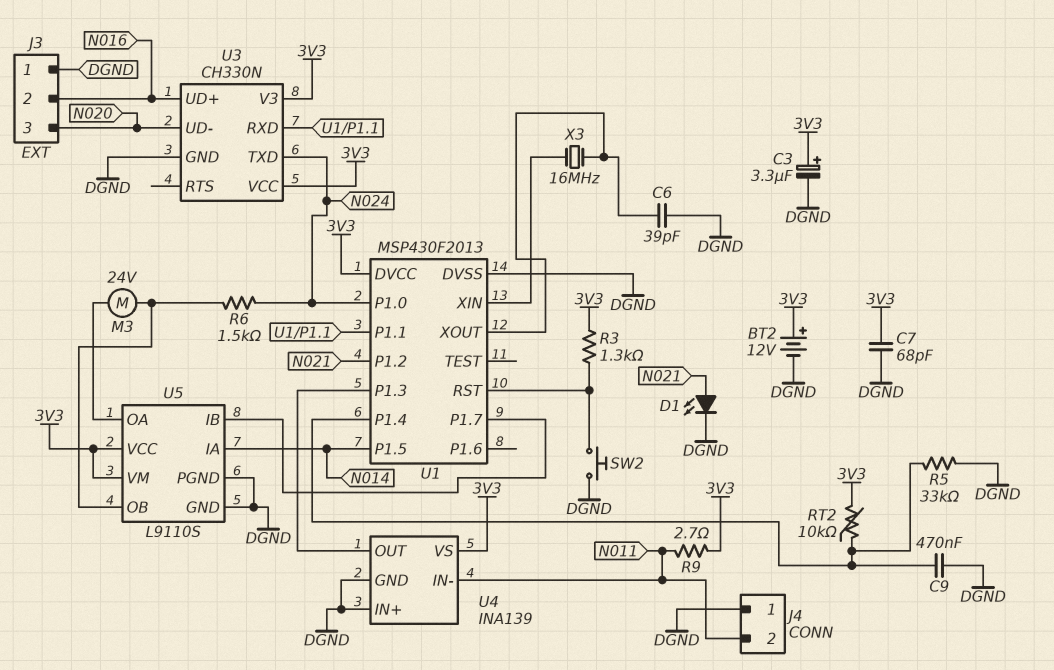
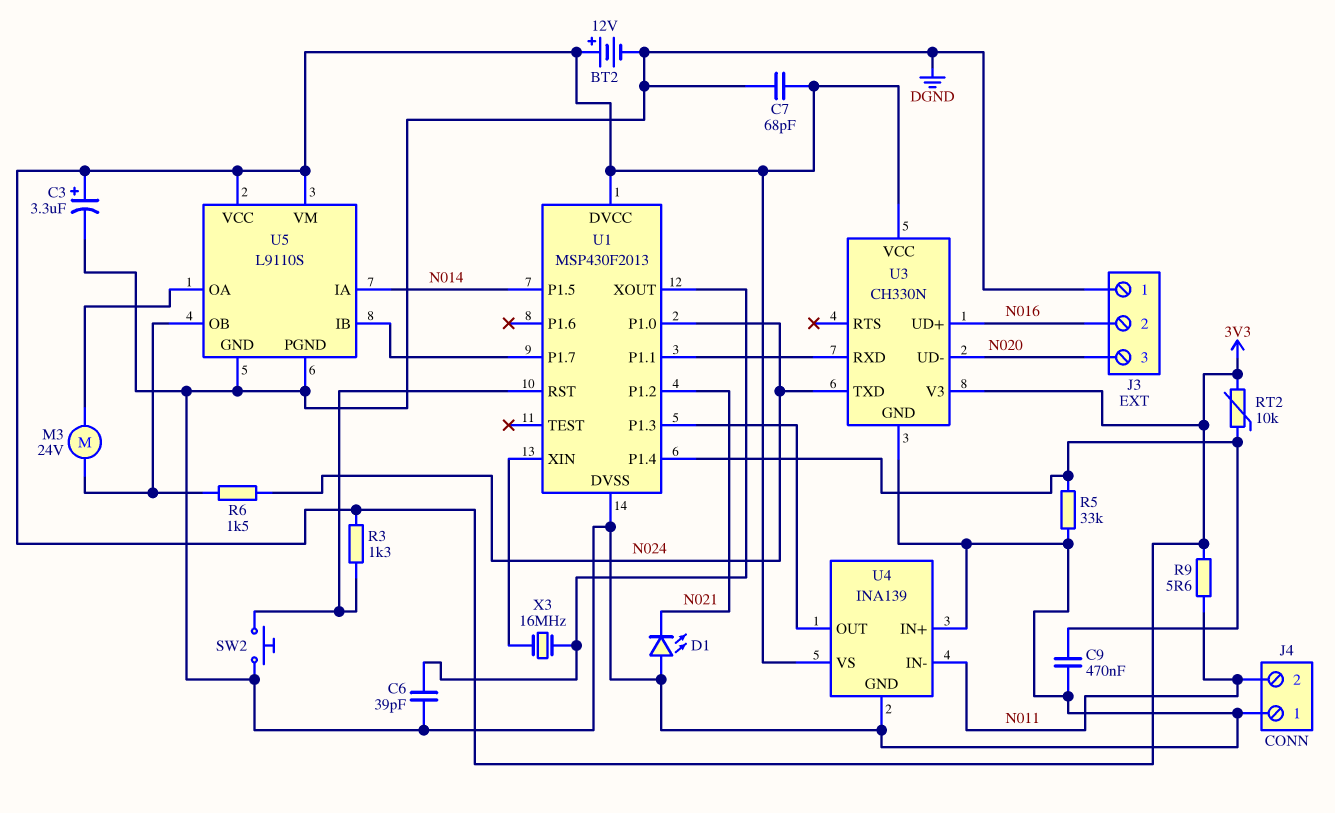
D1: LED (A N021, K DGND) -> LED (A DGND, K N021)
R9: 2.7 (3V3, N011) -> 5.6 (3V3, N011)

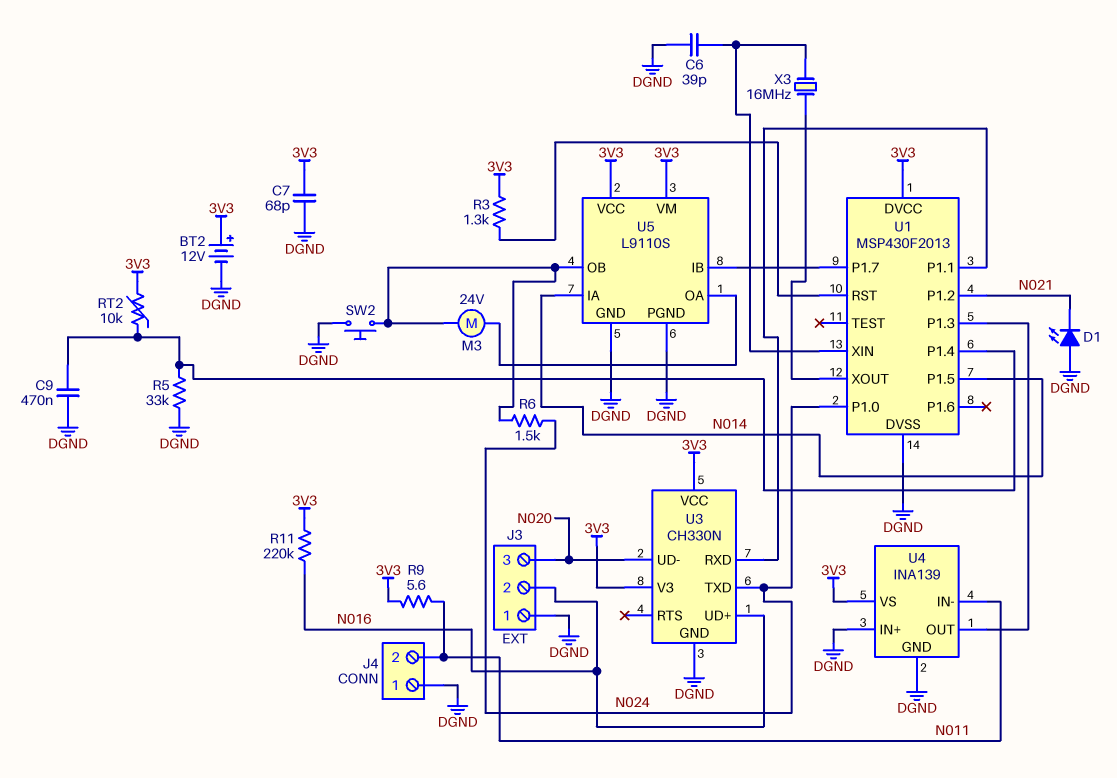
C3: 3.3uF (plus 3V3, minus DGND) -> none
C6: 39pF (DGND, U1/XOUT) -> 39pF (DGND, U1/XIN)
R11: none -> 220k (3V3, N016)
SW2: button (DGND, U1/RST) -> button (DGND, U5/OB)

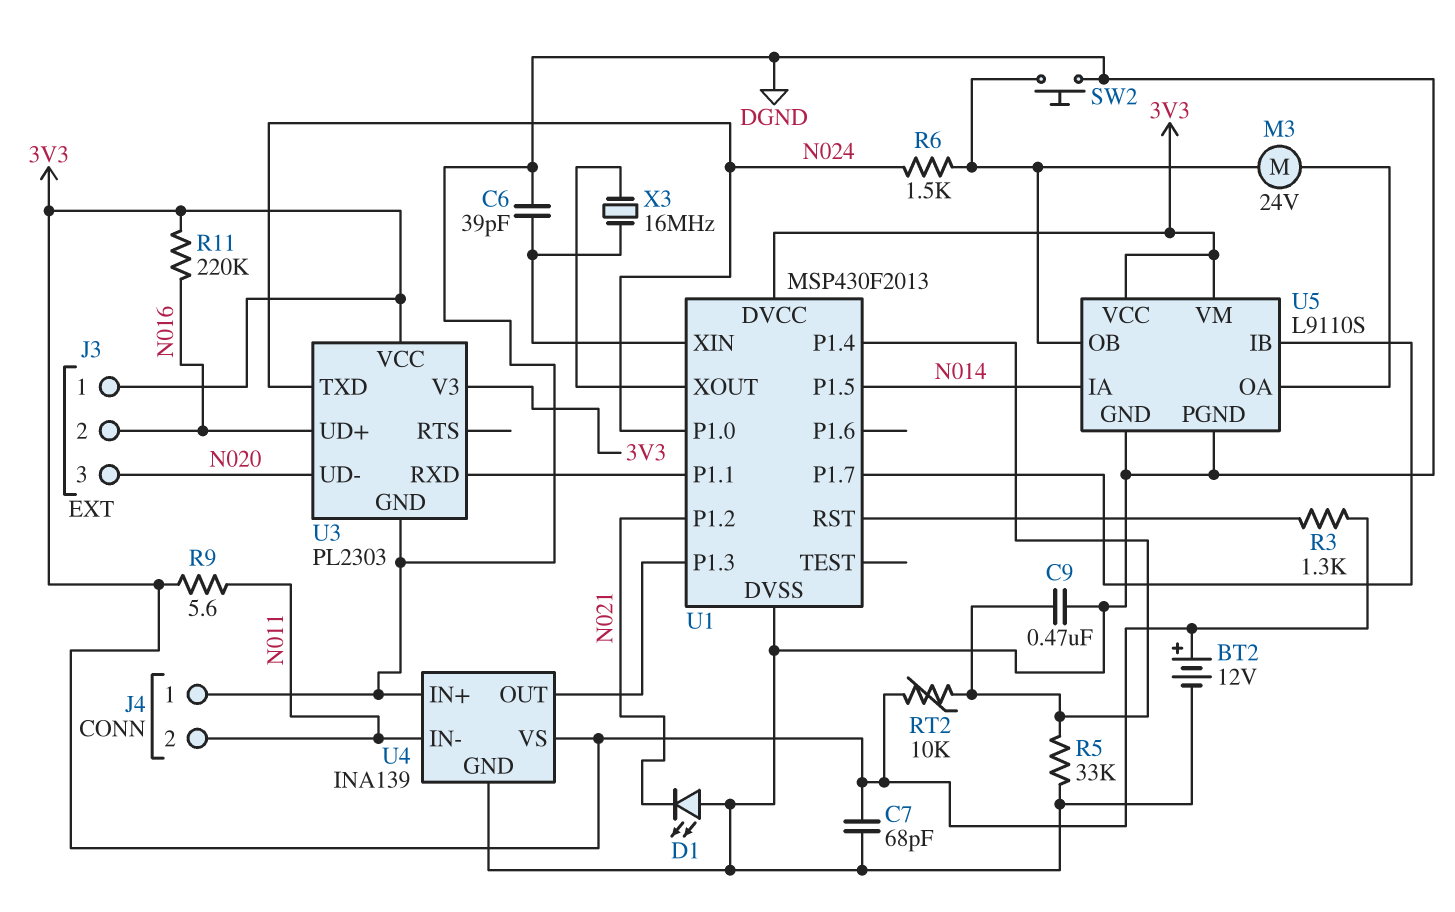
J3 pin 1: DGND -> 3V3
U3: CH330N -> PL2303

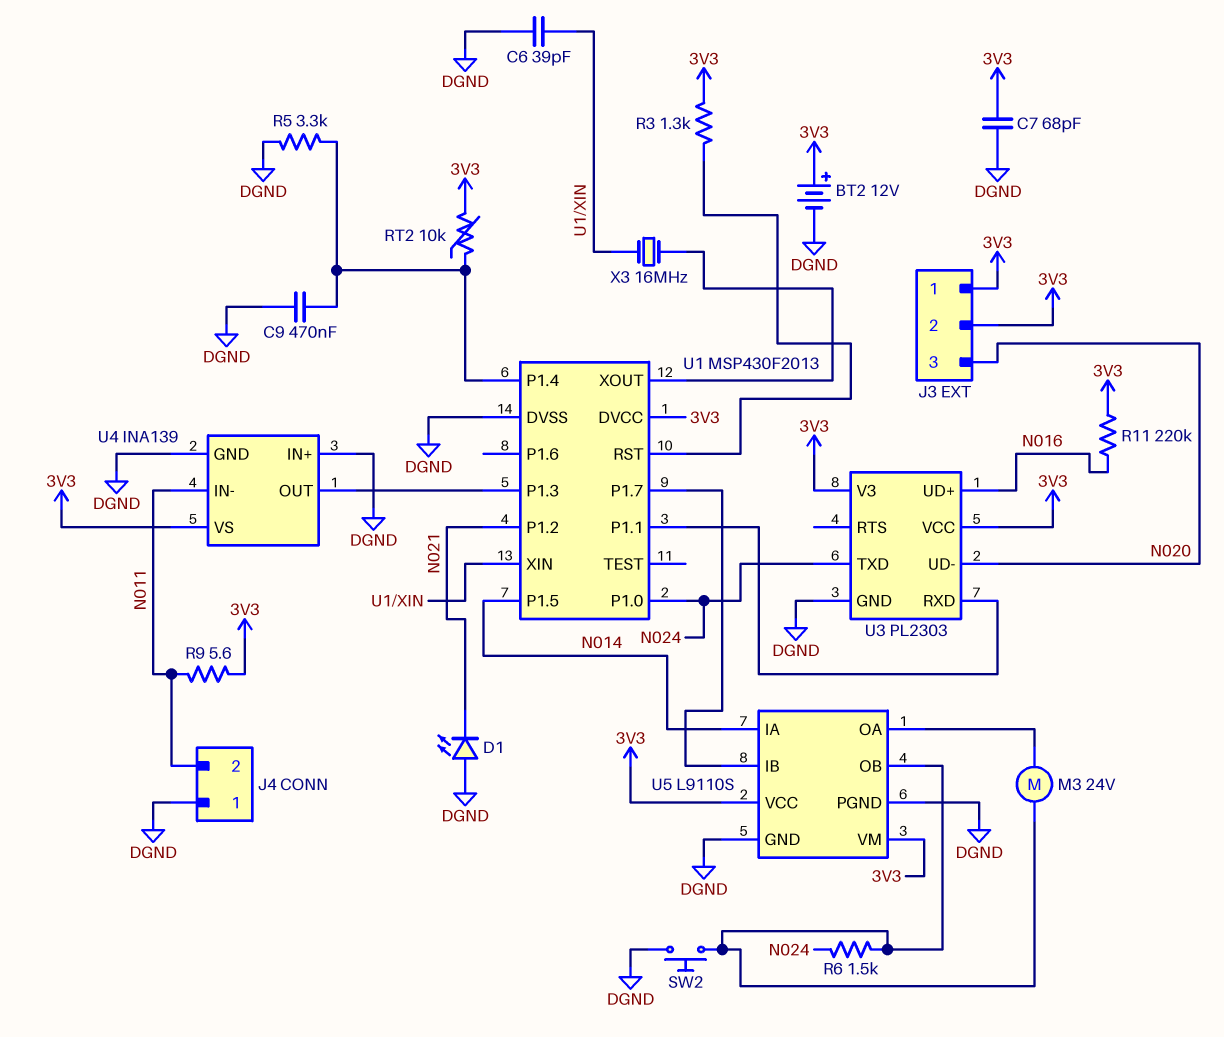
J3 pin 2: N016 -> 3V3
R5: 33k (DGND, U1/P1.4) -> 3.3k (DGND, U1/P1.4)

